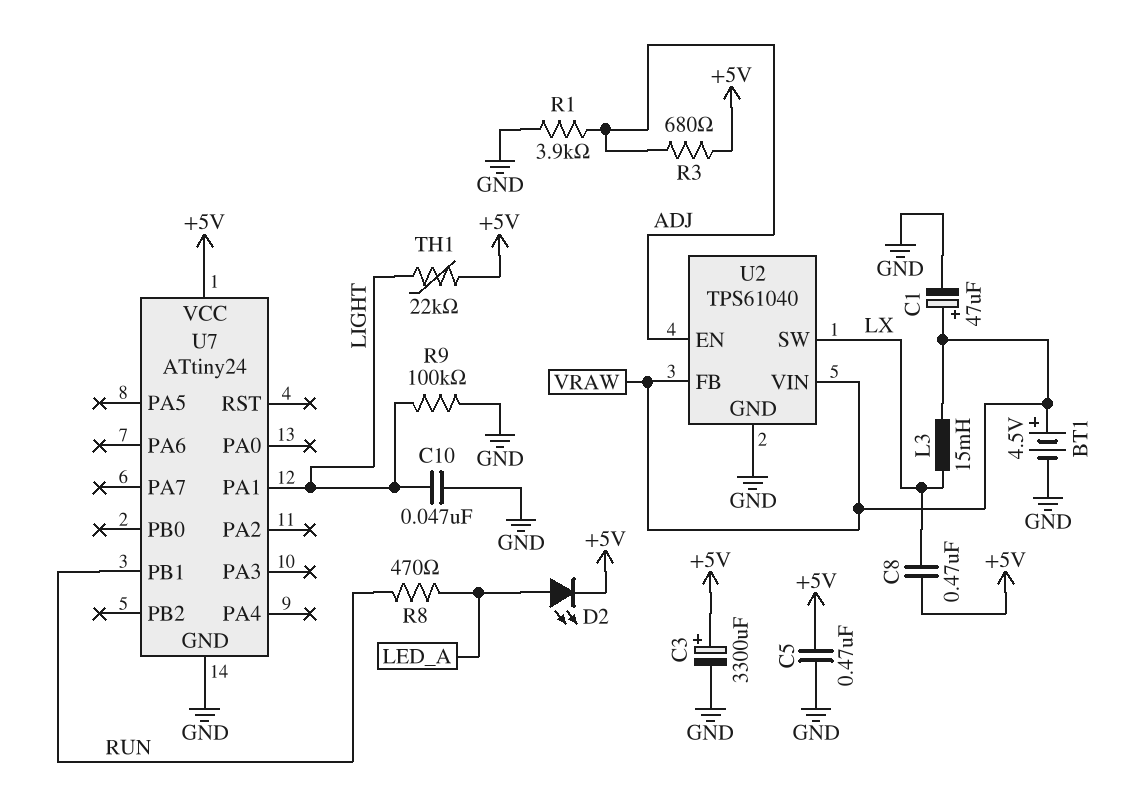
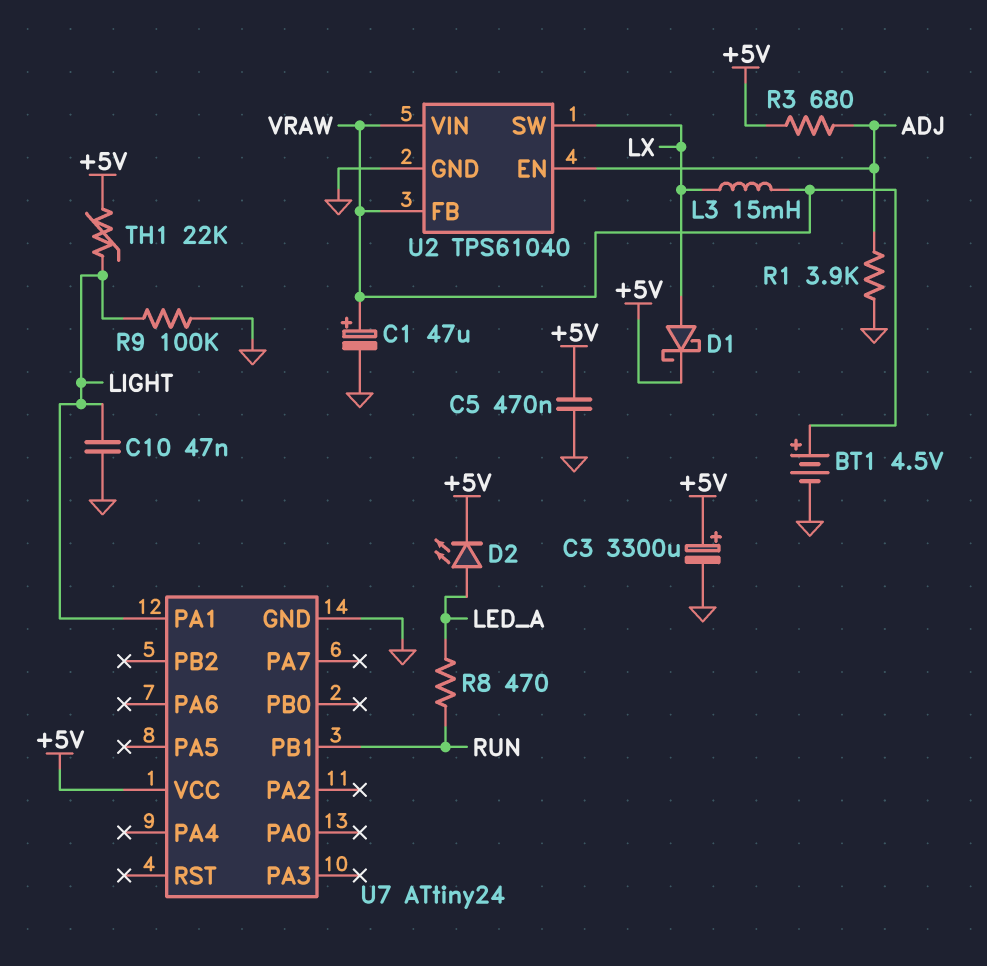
C8: 470nF (+5V, LX) -> none
D1: none -> schottky (A LX, K +5V)

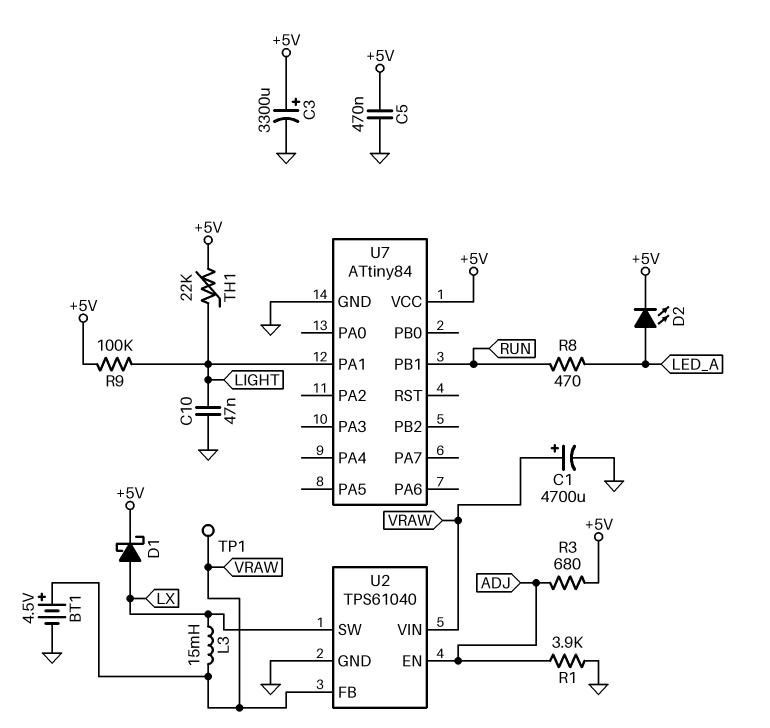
C1: 47uF (plus VRAW, minus GND) -> 4700uF (plus VRAW, minus GND)
R9: 100k (GND, LIGHT) -> 100k (+5V, LIGHT)
TP1: none -> test point (VRAW)
U7: ATtiny24 -> ATtiny84

